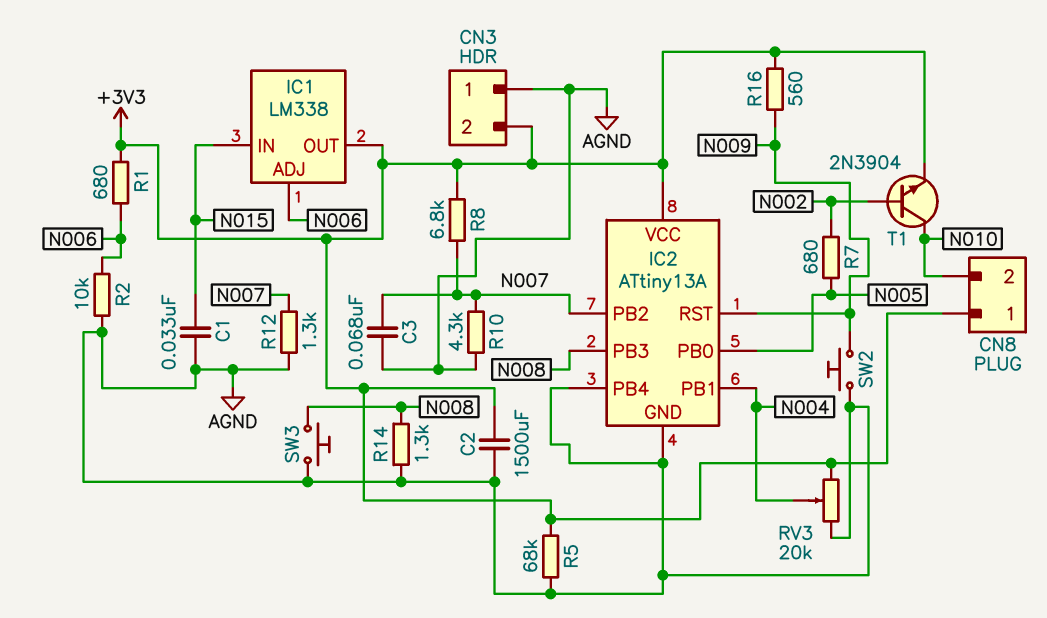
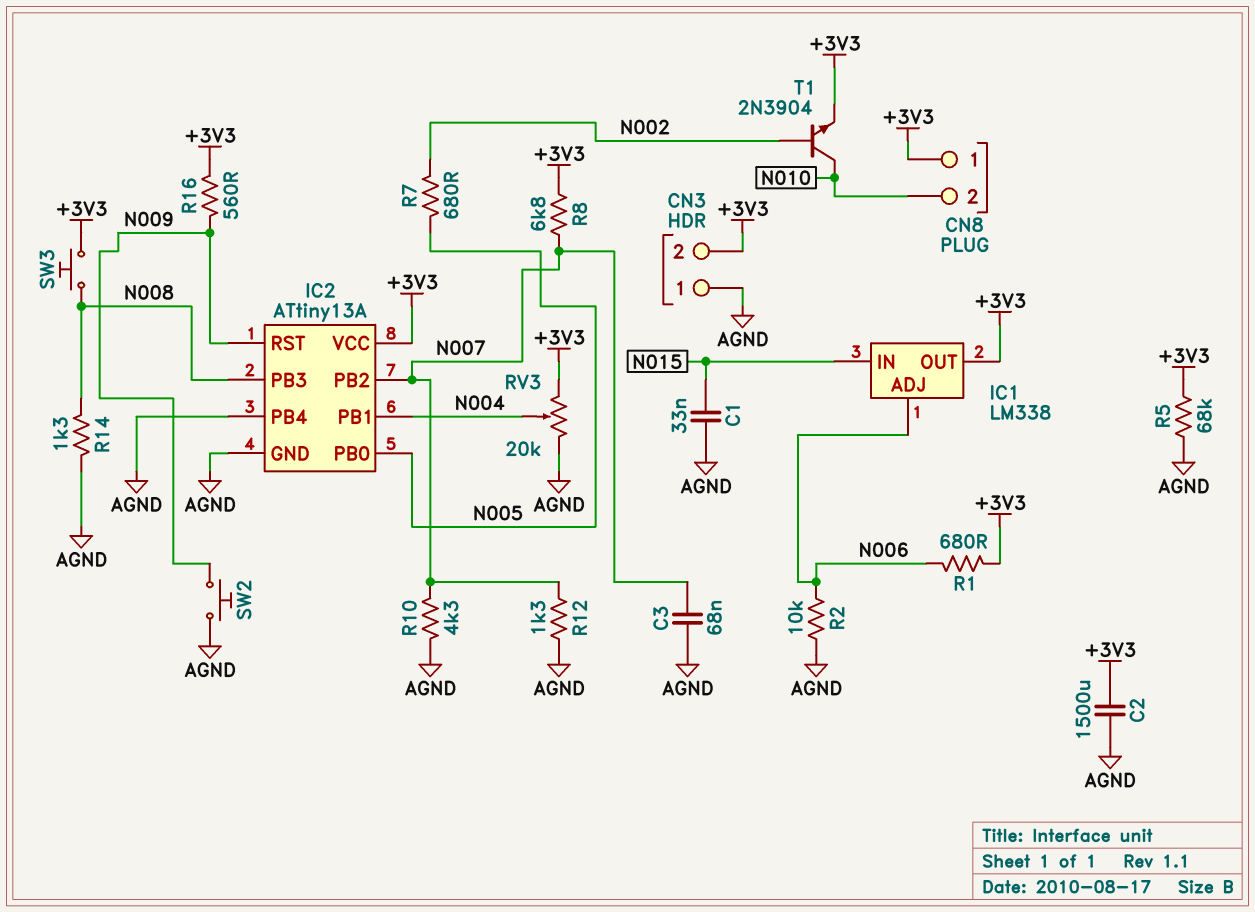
SW3: button (AGND, N008) -> button (+3V3, N008)

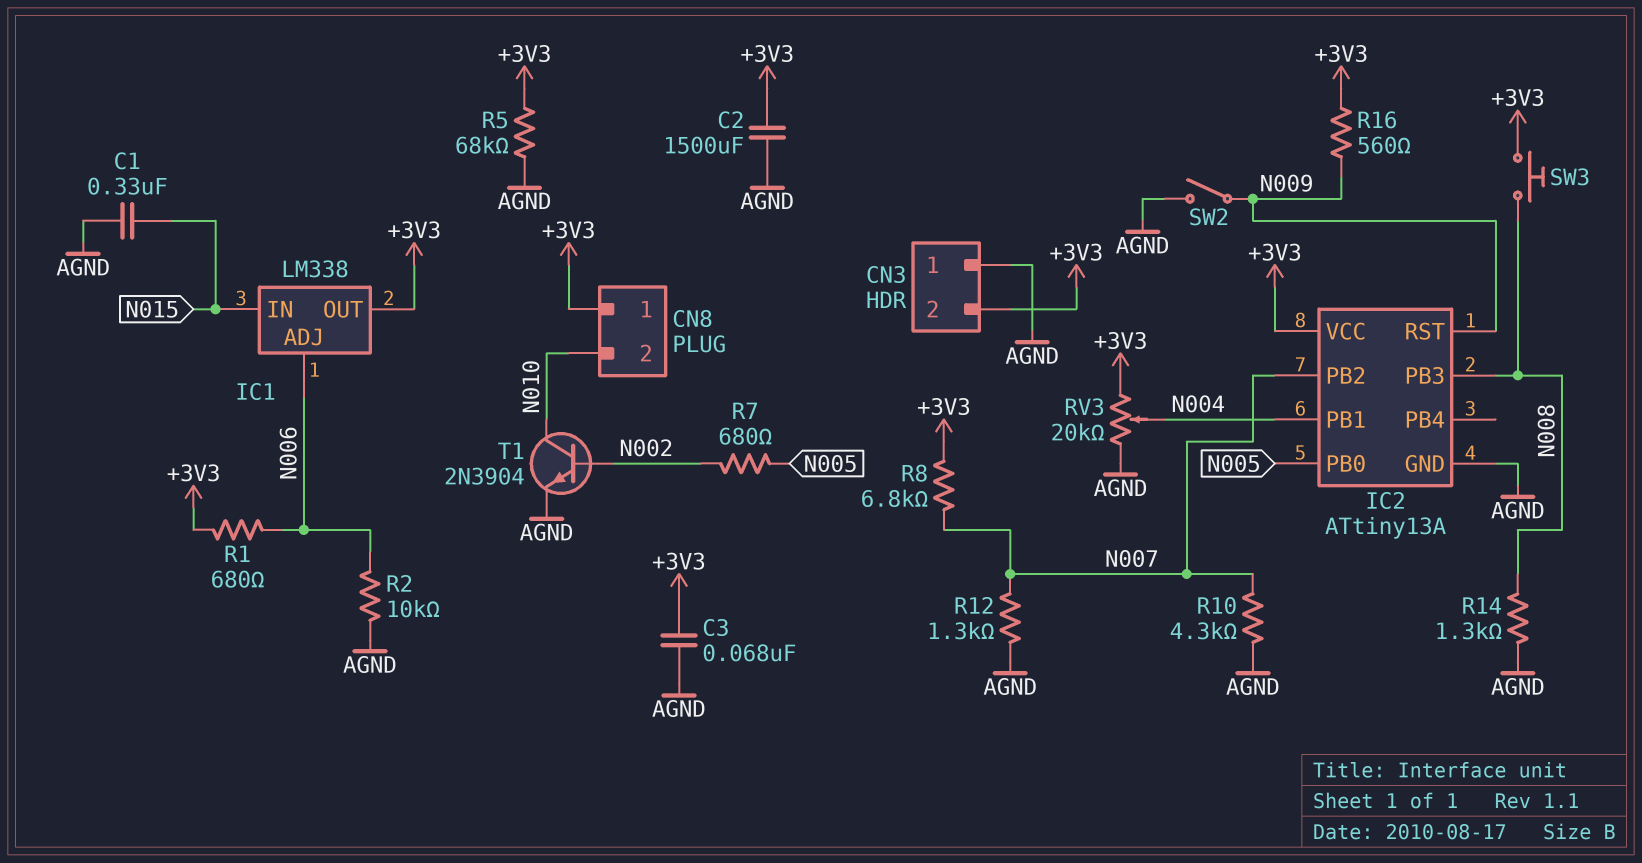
C1: 33nF (AGND, N015) -> 330nF (AGND, N015)
C3: 68nF (AGND, N007) -> 68nF (+3V3, AGND)
IC2 pin PB4: AGND -> none
SW2: button (AGND, N009) -> switch (AGND, N009)
T1: NPN 2N3904 (B N002, C N010, E +3V3) -> NPN 2N3904 (B N002, C N010, E AGND)

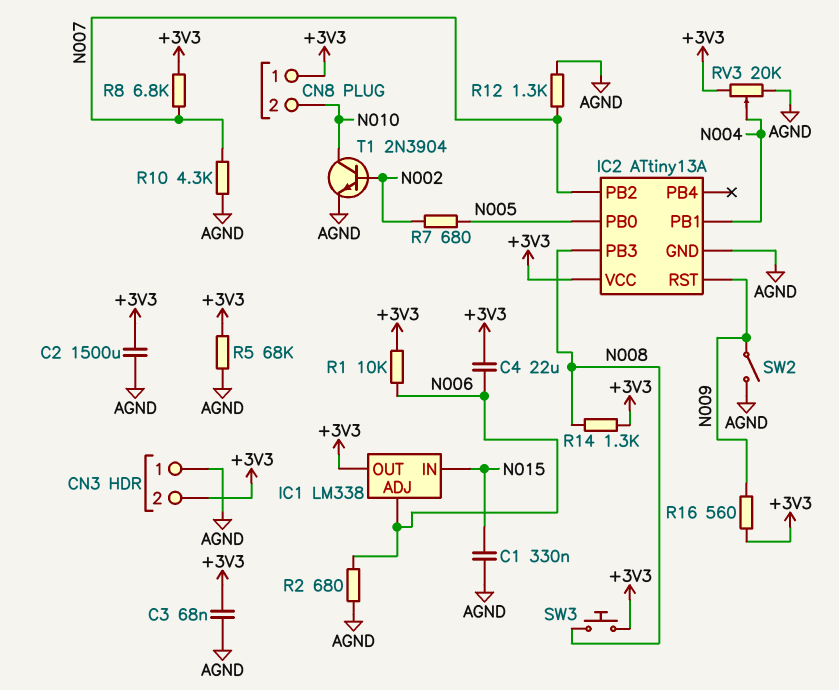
C4: none -> 22uF (+3V3, N006)
R1: 680 (+3V3, N006) -> 10k (+3V3, N006)
R2: 10k (AGND, N006) -> 680 (AGND, N006)
R14: 1.3k (AGND, N008) -> 1.3k (+3V3, N008)

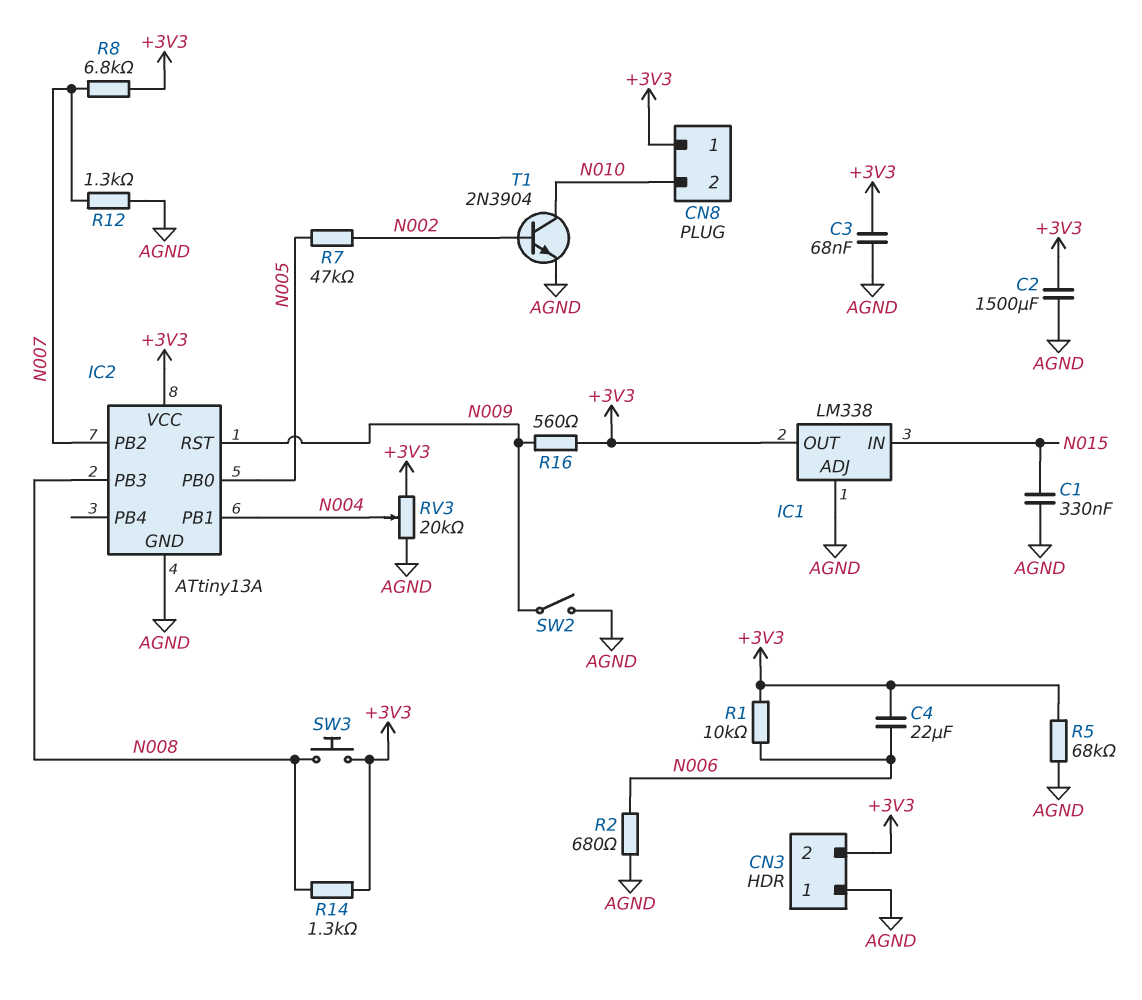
IC1 pin ADJ: N006 -> AGND
R7: 680 (N002, N005) -> 47k (N002, N005)
R10: 4.3k (AGND, N007) -> none

